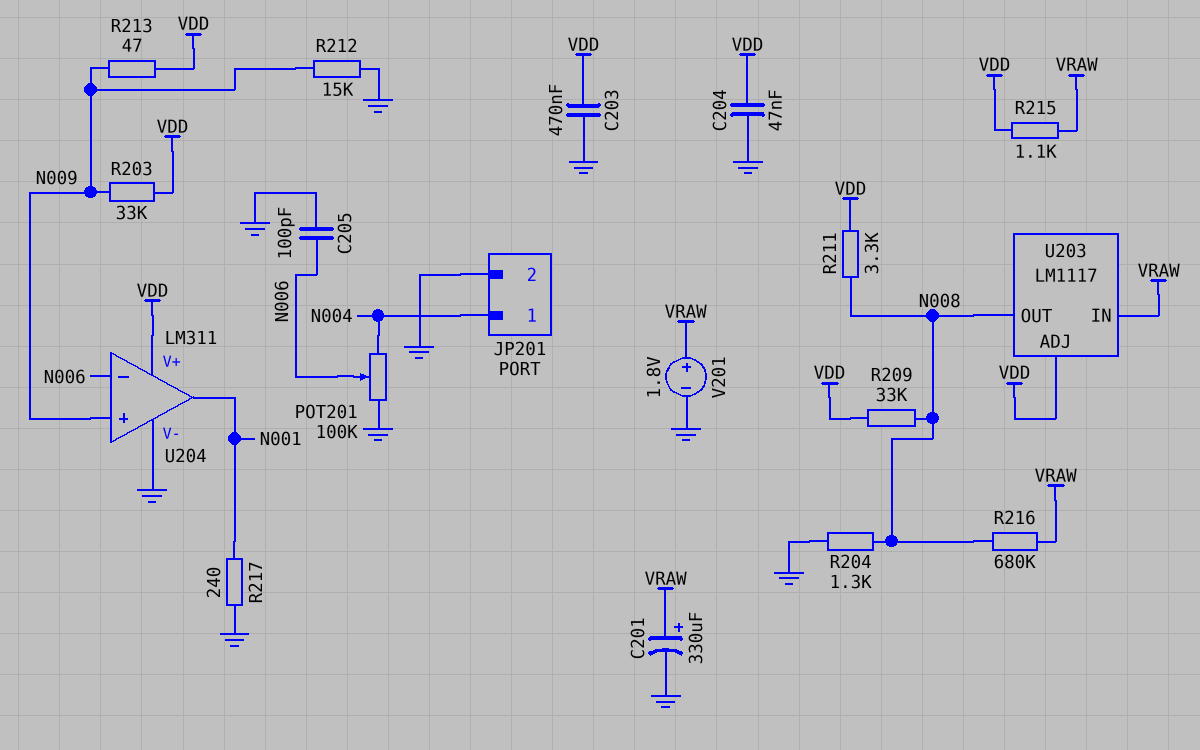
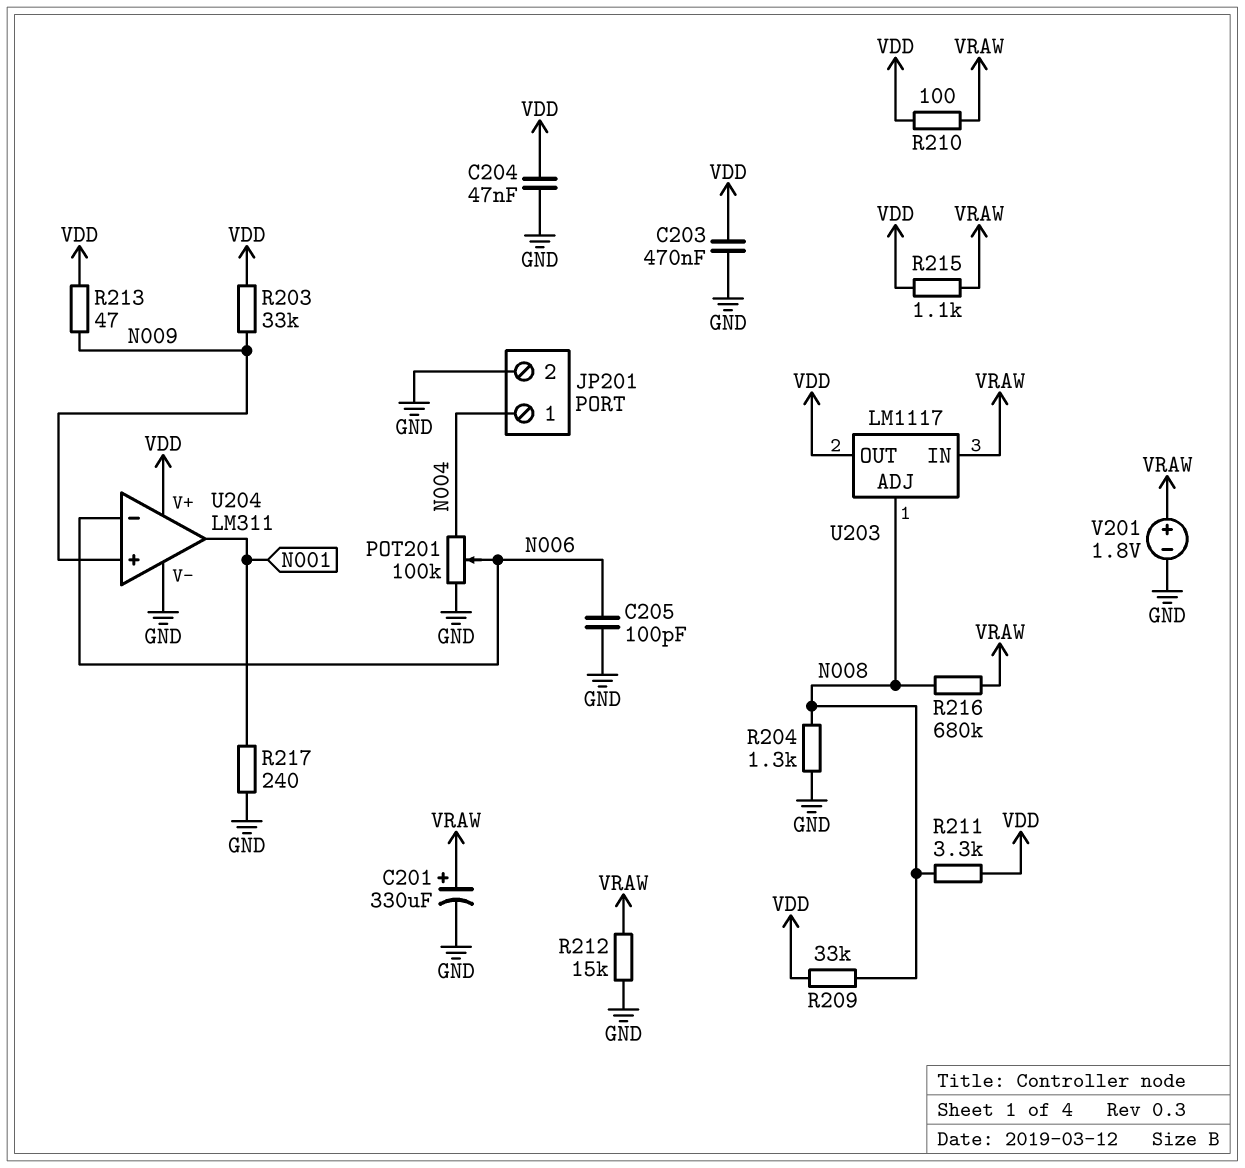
R210: none -> 100 (VDD, VRAW)
R212: 15k (GND, N009) -> 15k (GND, VRAW)
U203 pin ADJ: VDD -> N008
U203 pin OUT: N008 -> VDD

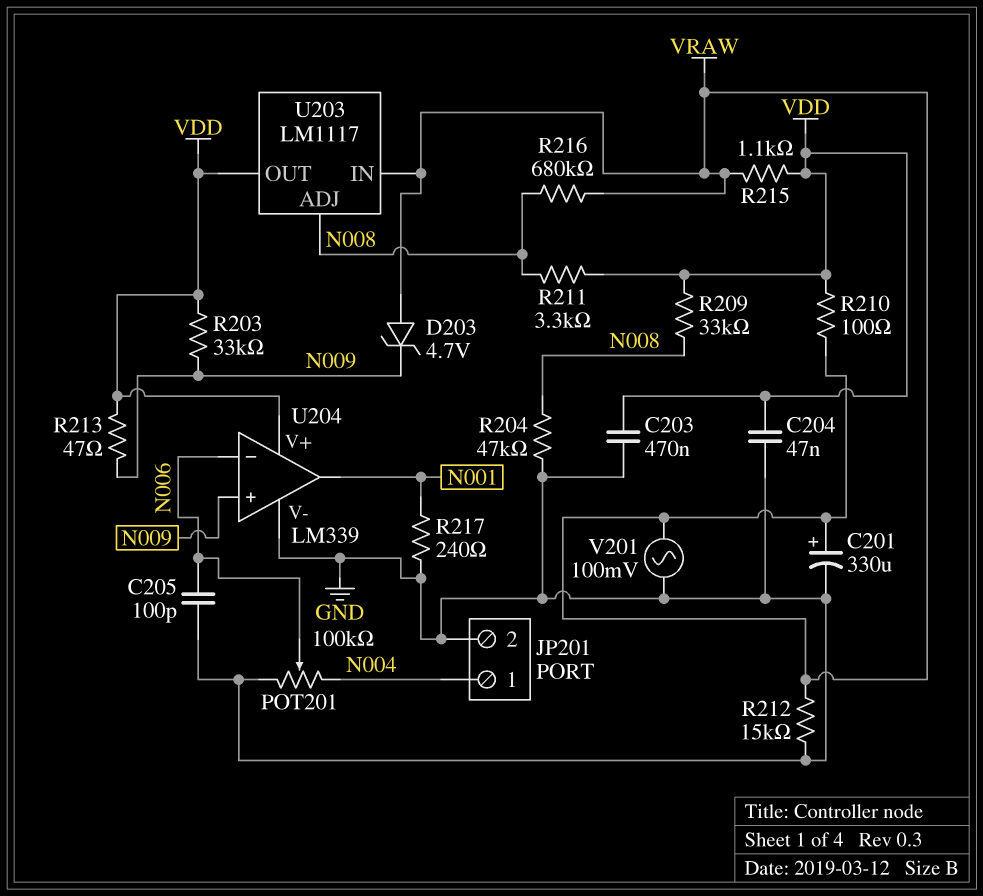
D203: none -> zener 4.7V (A VRAW, K N009)
R204: 1.3k (GND, N008) -> 47k (GND, N008)
U204: LM311 -> LM339
V201: 1.8V (plus VRAW, minus GND) -> AC 100mV (GND, VRAW)

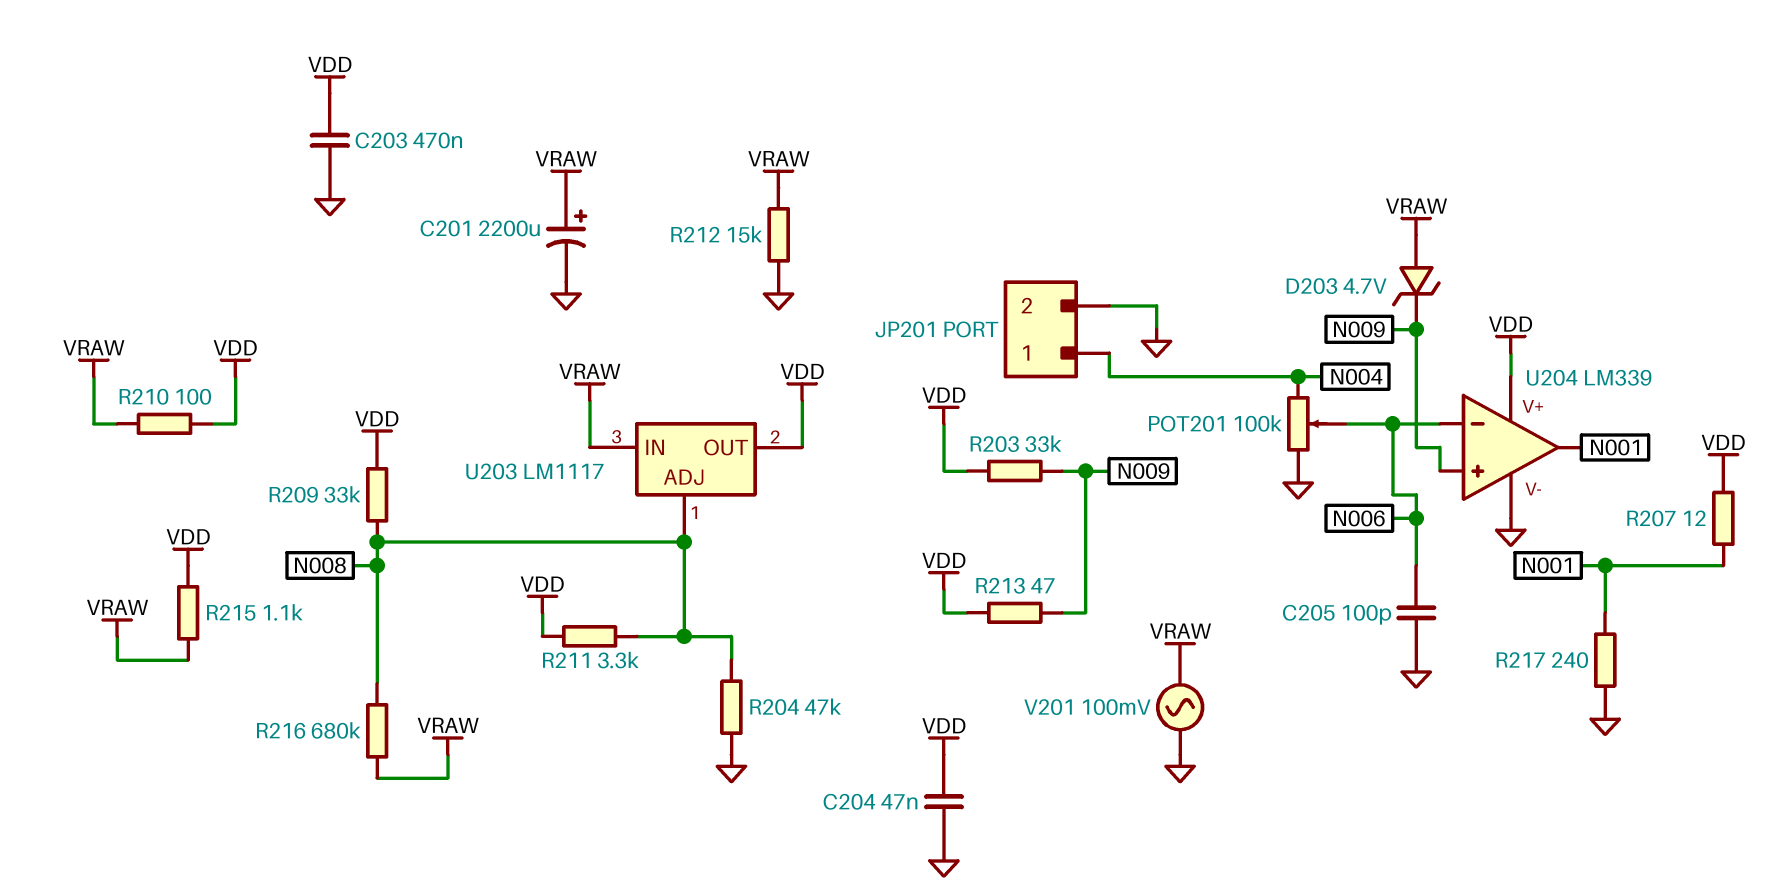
C201: 330uF (plus VRAW, minus GND) -> 2200uF (plus VRAW, minus GND)
R207: none -> 12 (N001, VDD)

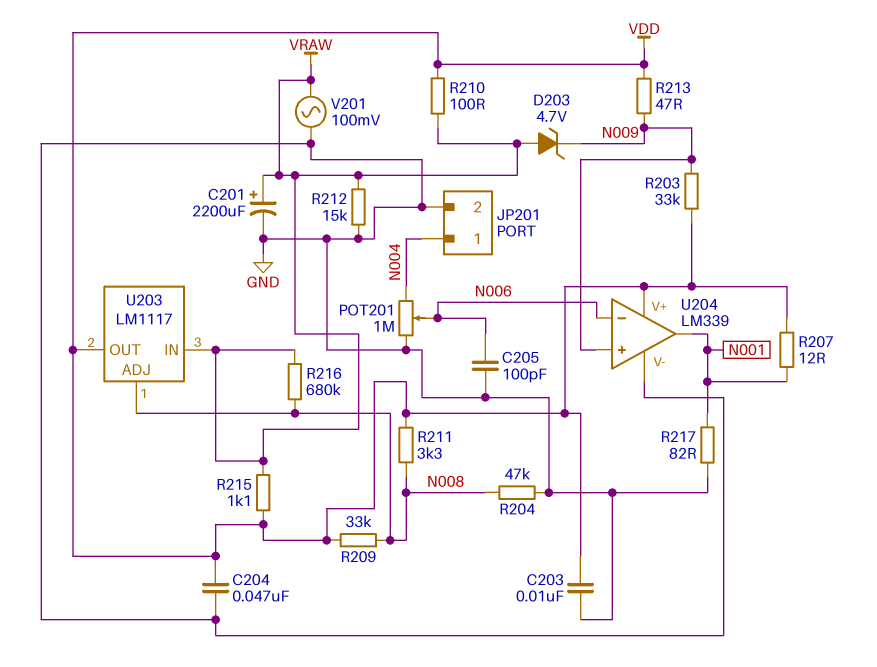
C203: 470nF (GND, VDD) -> 10nF (GND, VDD)
POT201: 100k (GND, N004, wiper N006) -> 1M (GND, N004, wiper N006)
R217: 240 (GND, N001) -> 82 (GND, N001)

